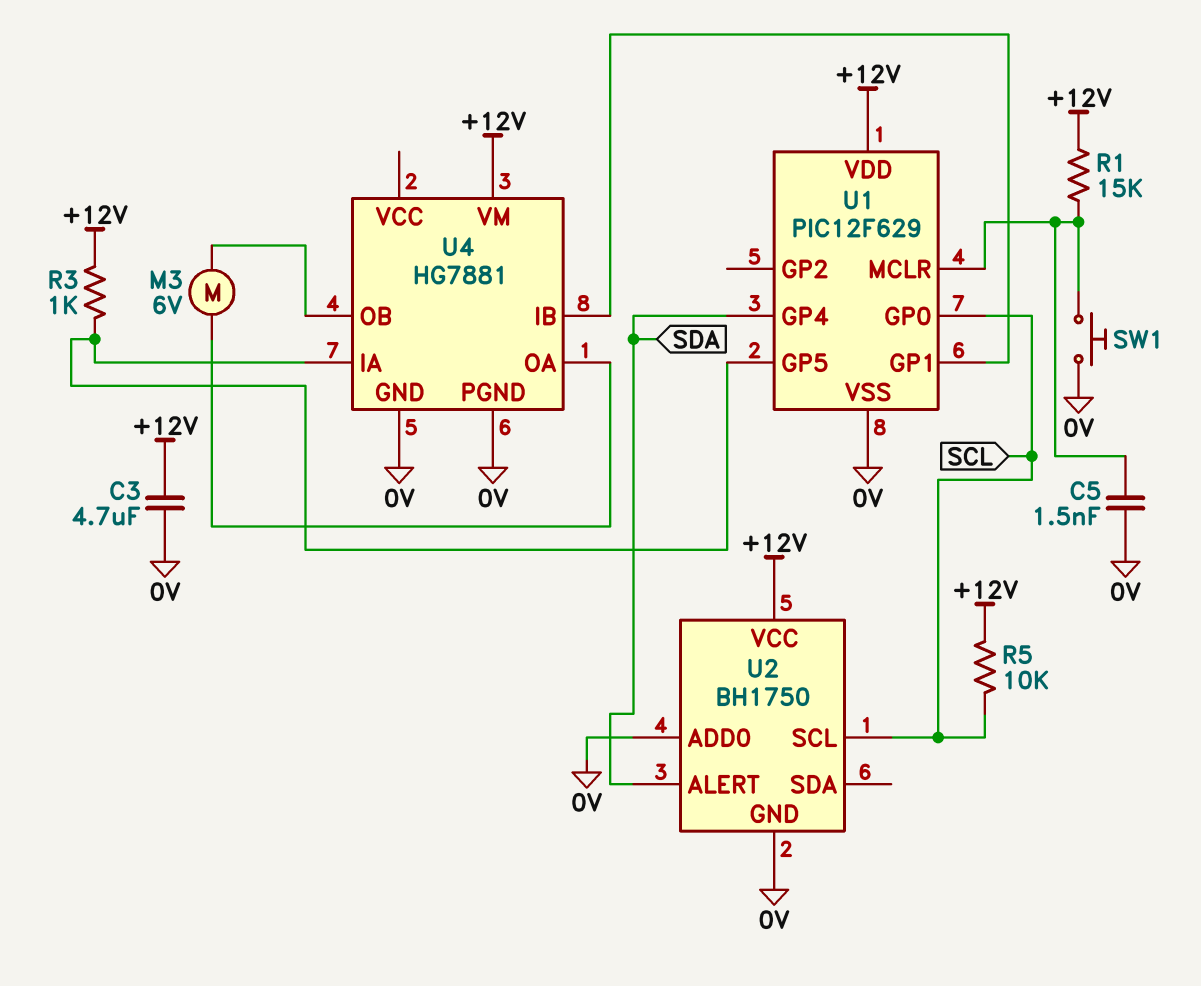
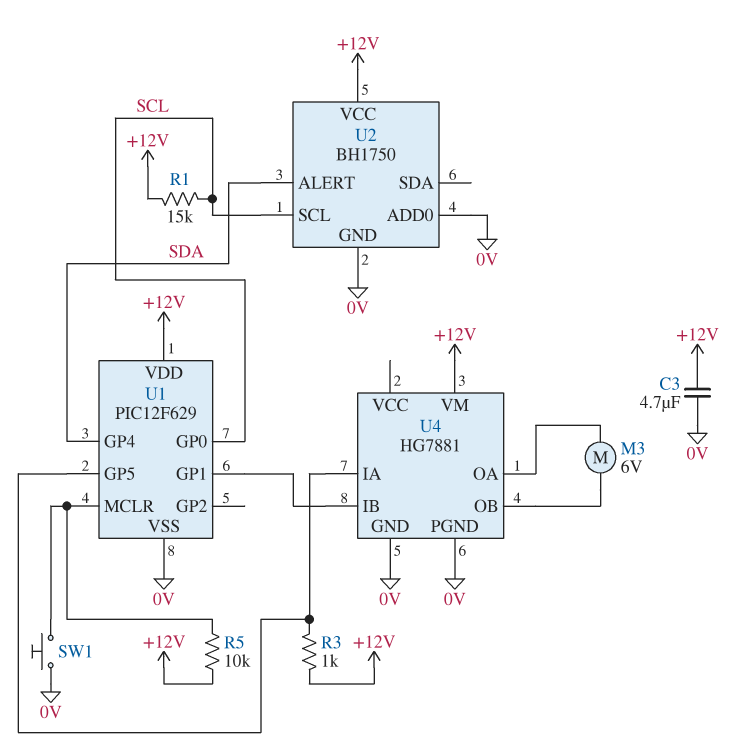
C5: 1.5nF (0V, U1/MCLR) -> none
R1: 15k (+12V, U1/MCLR) -> 15k (+12V, SCL)
R5: 10k (+12V, SCL) -> 10k (+12V, U1/MCLR)

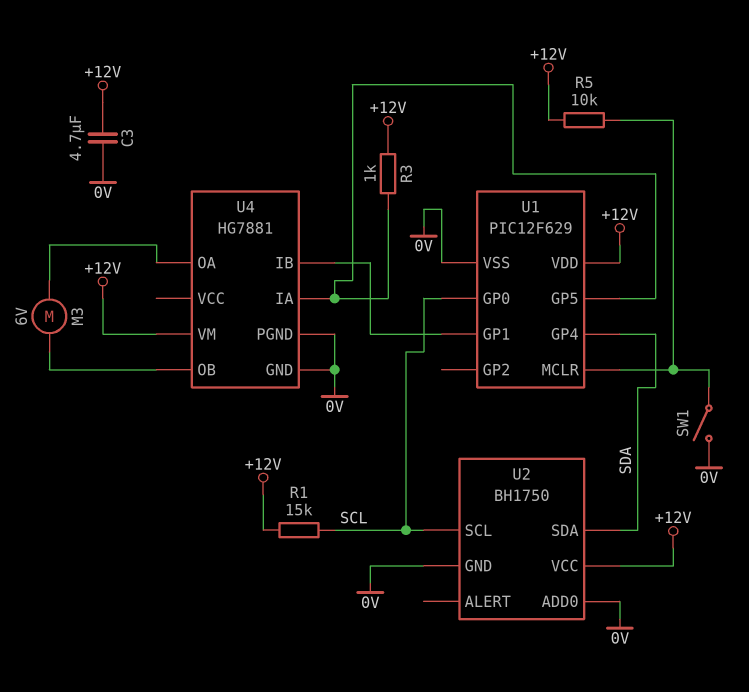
SW1: button (0V, U1/MCLR) -> switch (0V, U1/MCLR)
U2 pin ALERT: SDA -> none
U2 pin SDA: none -> SDA

